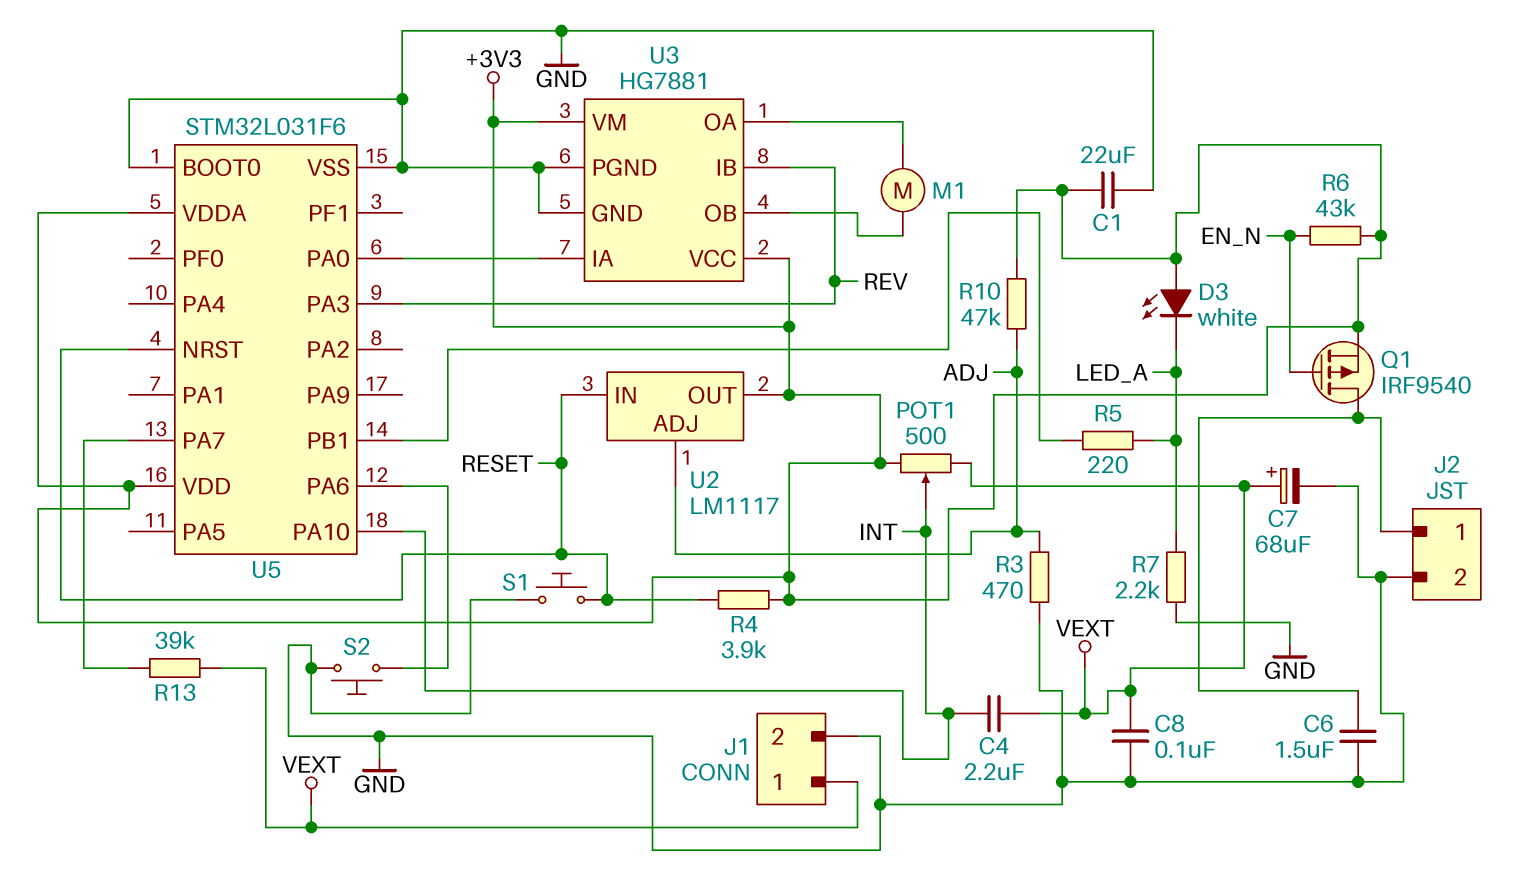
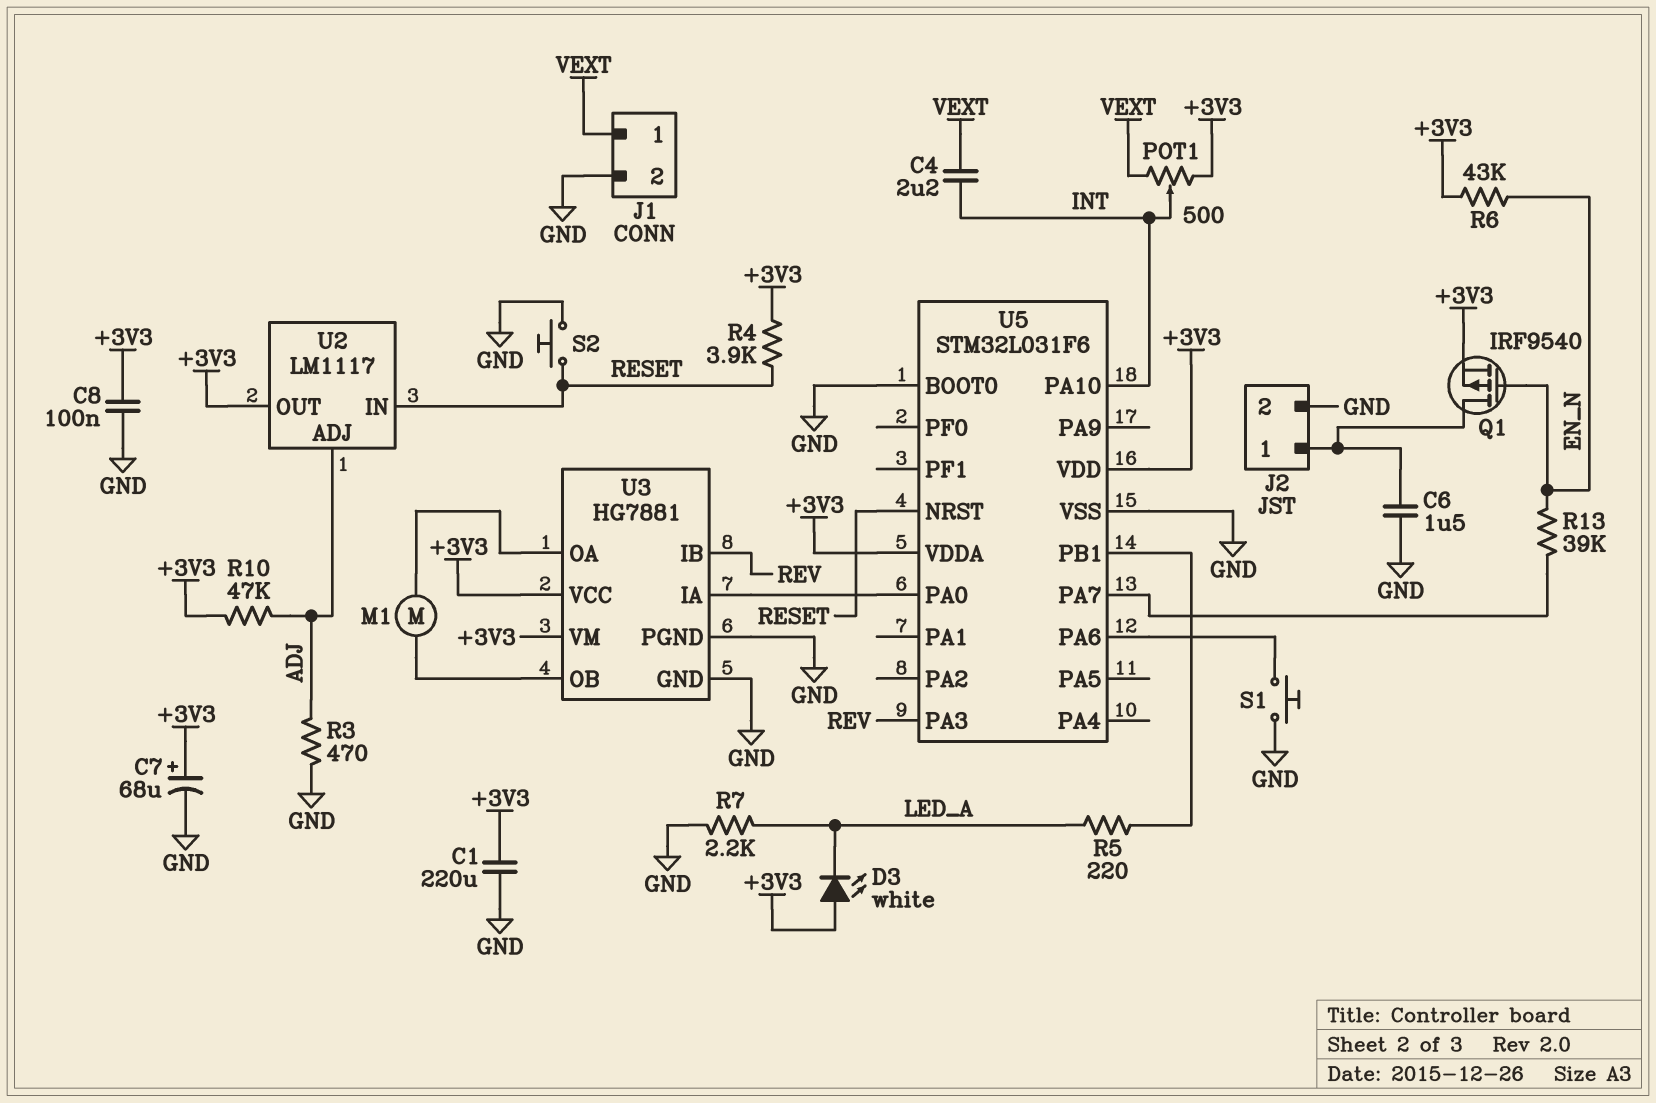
C1: 22uF (+3V3, GND) -> 220uF (+3V3, GND)
C7: 68uF (plus VEXT, minus GND) -> 68uF (plus +3V3, minus GND)
C8: 100nF (GND, VEXT) -> 100nF (+3V3, GND)
R13: 39k (U5/PA7, VEXT) -> 39k (EN_N, U5/PA7)
S1: button (GND, RESET) -> button (GND, U5/PA6)
S2: button (GND, U5/PA6) -> button (GND, RESET)

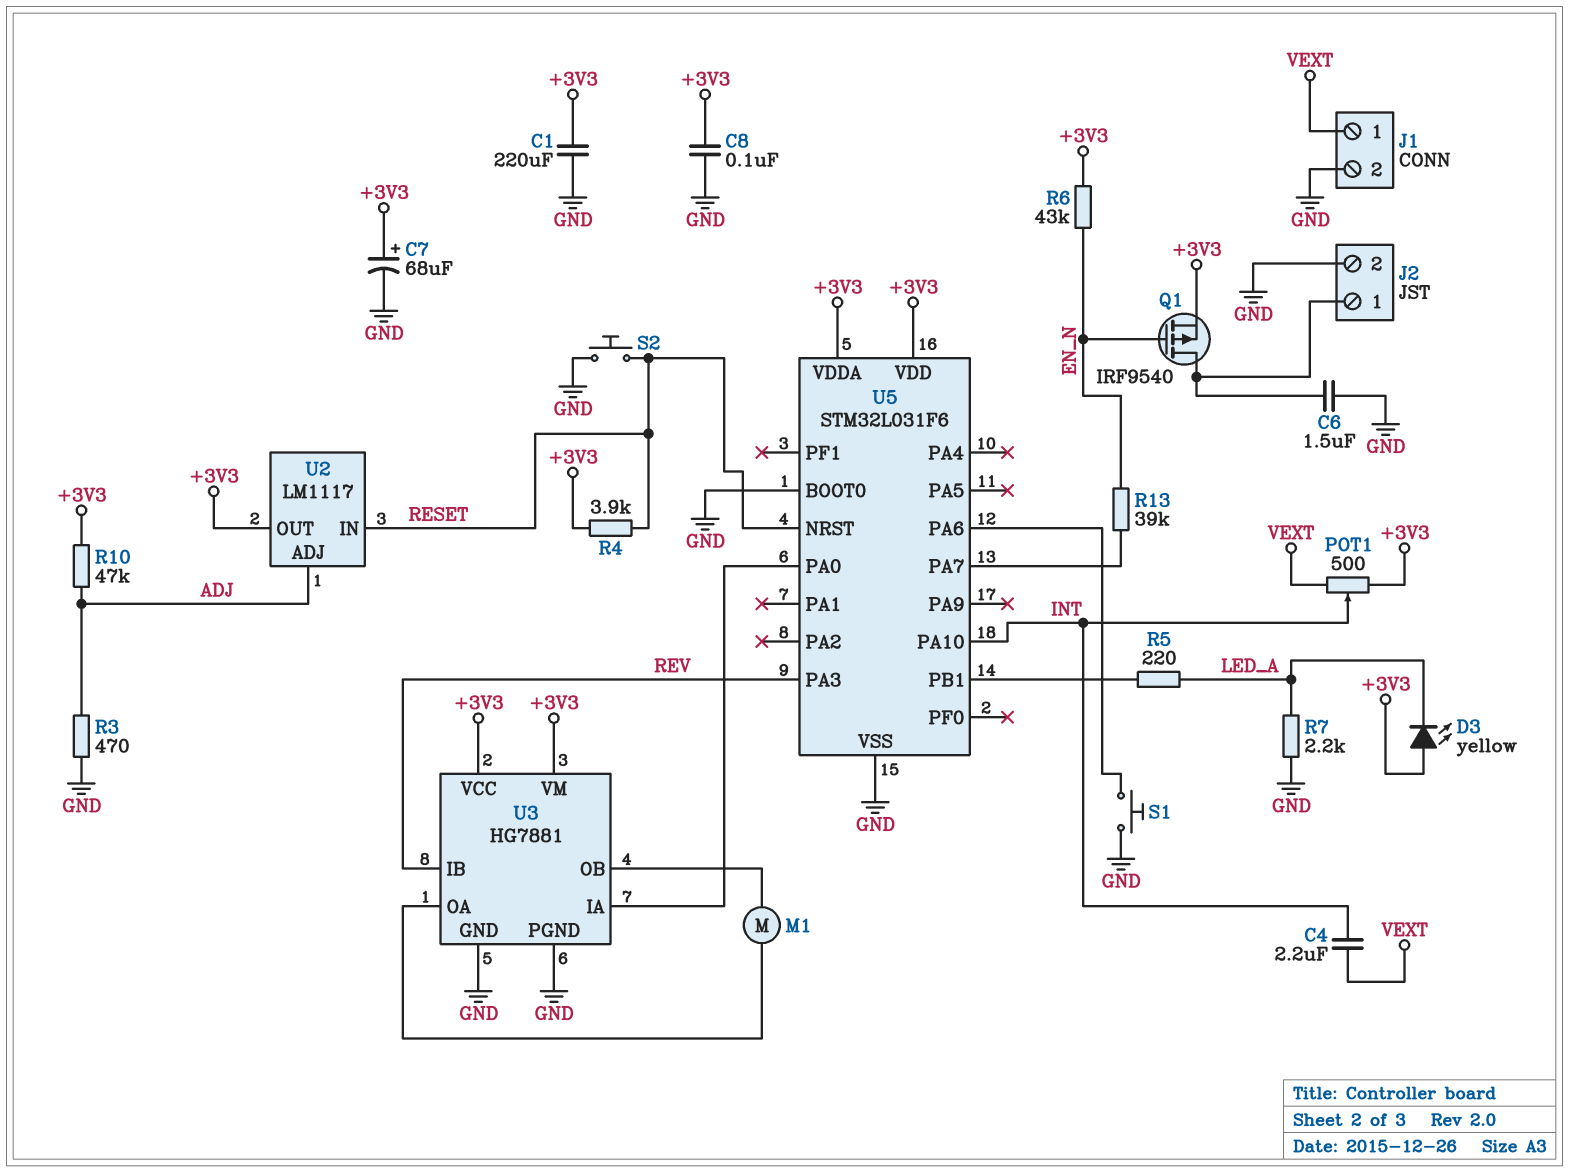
D3: LED white (A +3V3, K LED_A) -> LED yellow (A +3V3, K LED_A)

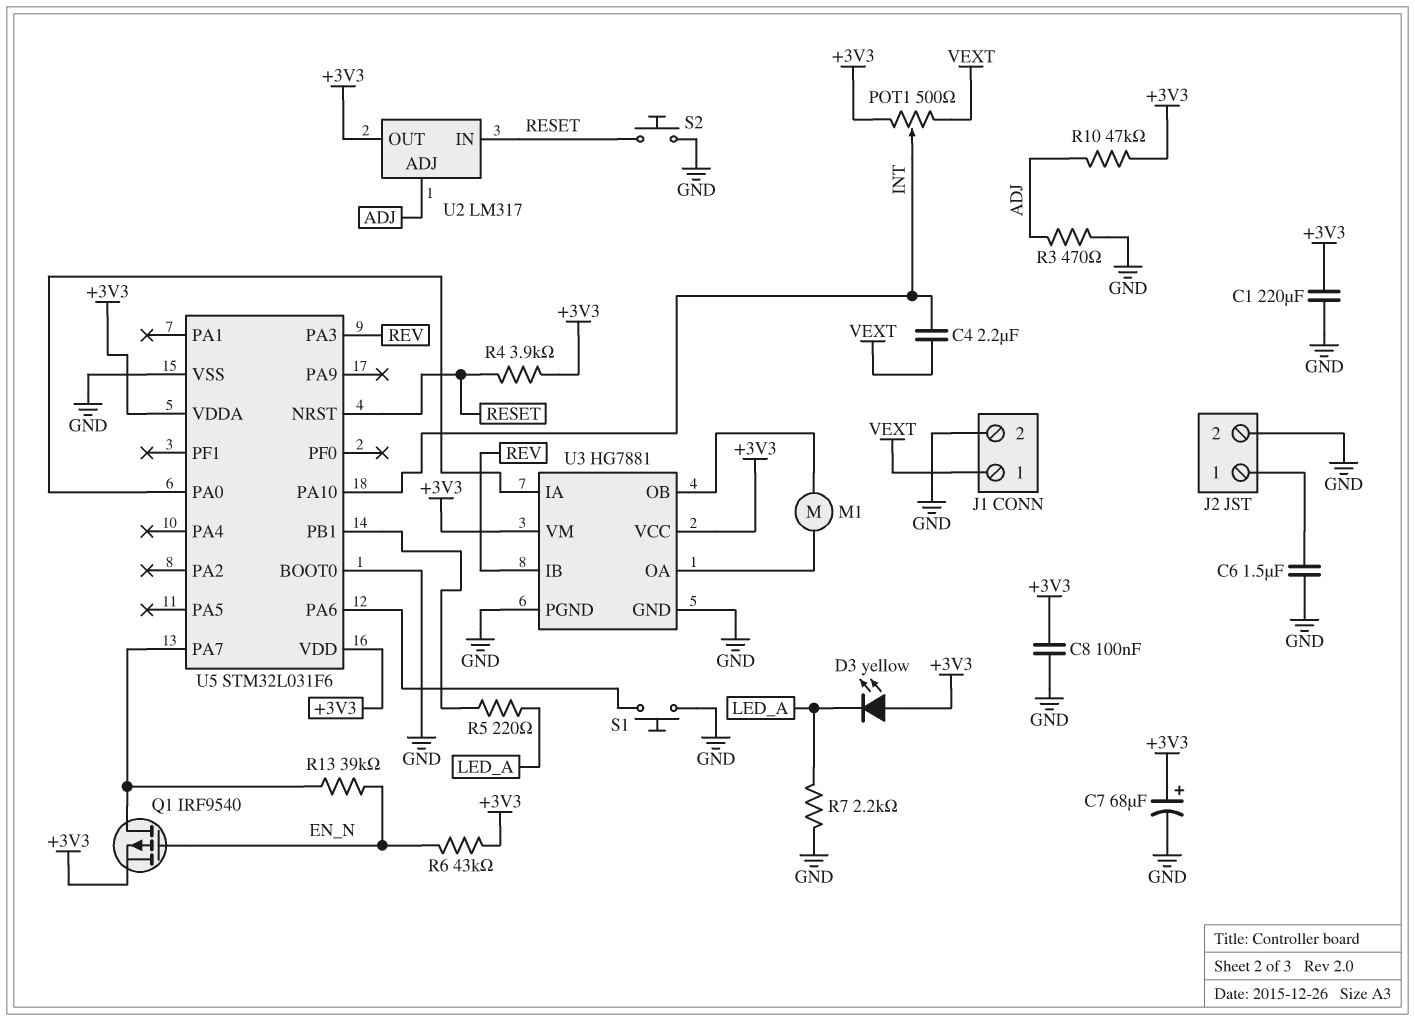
Q1: PMOS IRF9540 (G EN_N, D J2/1, S +3V3) -> PMOS IRF9540 (G EN_N, D U5/PA7, S +3V3)
U2: LM1117 -> LM317

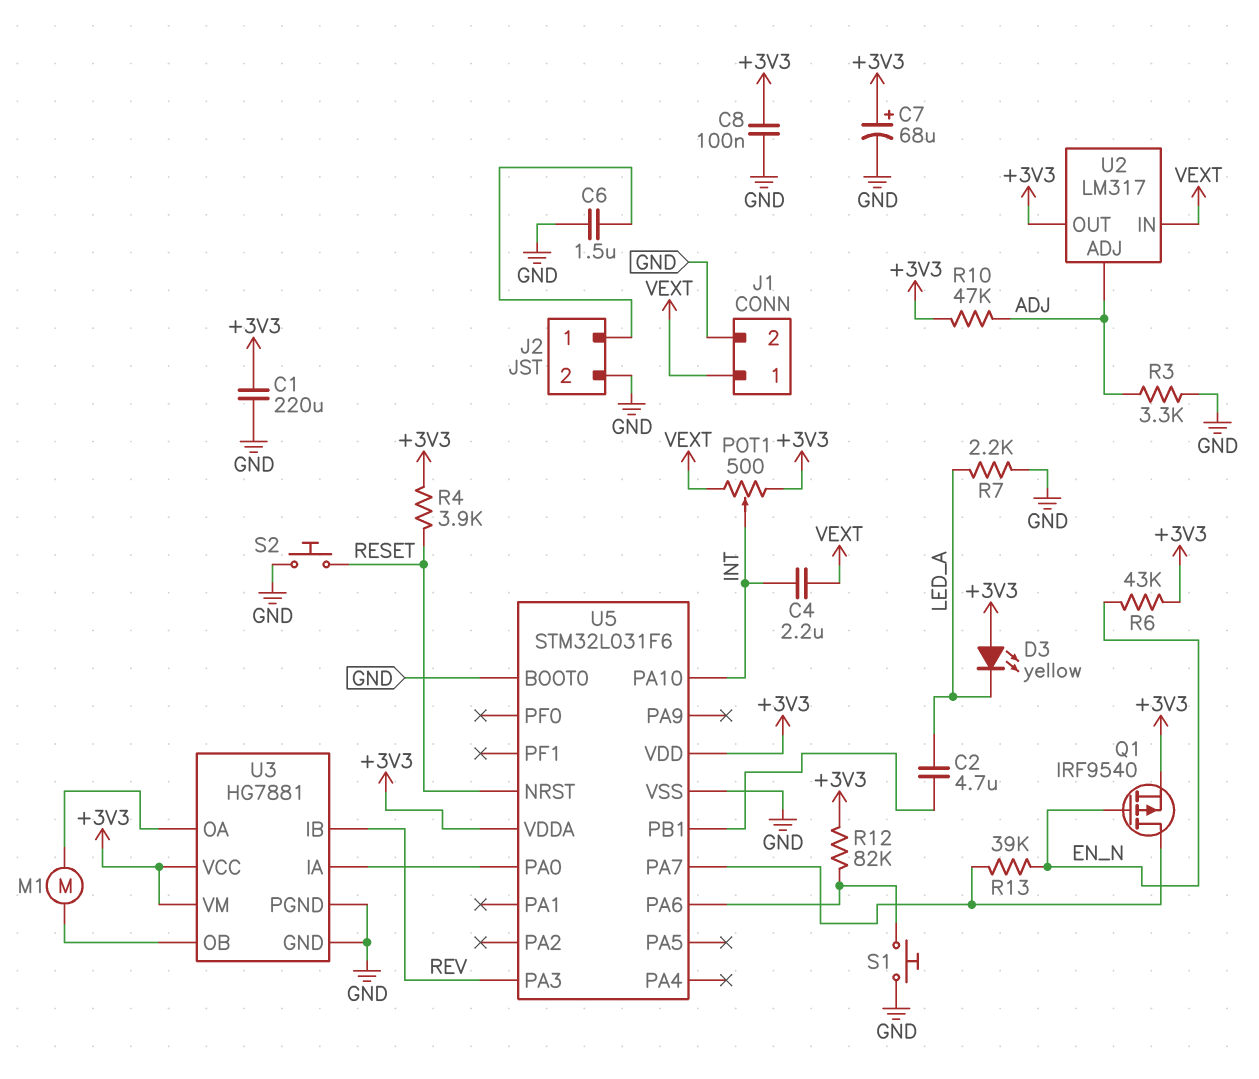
C2: none -> 4.7uF (LED_A, U5/PB1)
R3: 470 (ADJ, GND) -> 3.3k (ADJ, GND)
R5: 220 (LED_A, U5/PB1) -> none
R12: none -> 82k (+3V3, U5/PA6)
U2 pin IN: RESET -> VEXT

